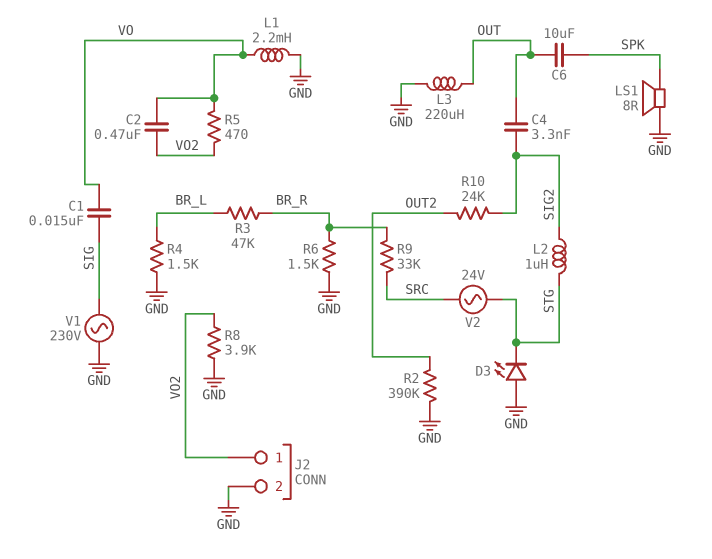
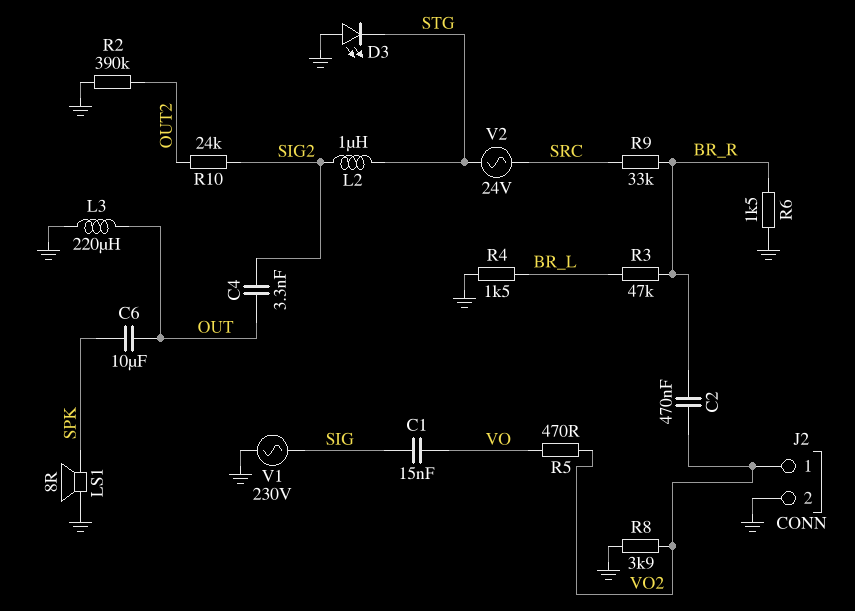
C2: 470nF (VO, VO2) -> 470nF (BR_R, VO2)
L1: 2.2mH (GND, VO) -> none

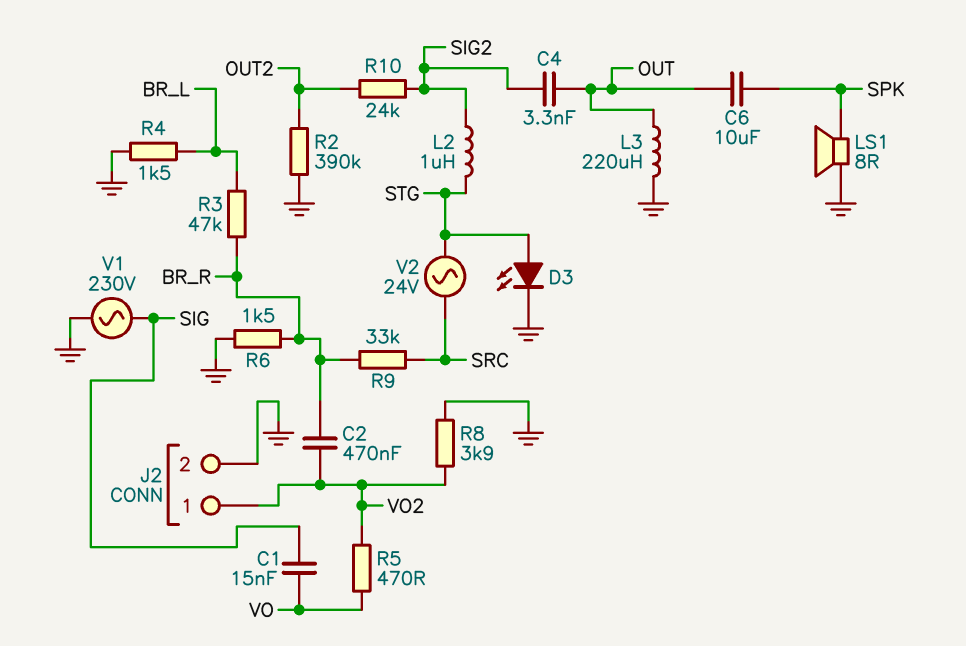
D3: LED (A GND, K STG) -> LED (A STG, K GND)

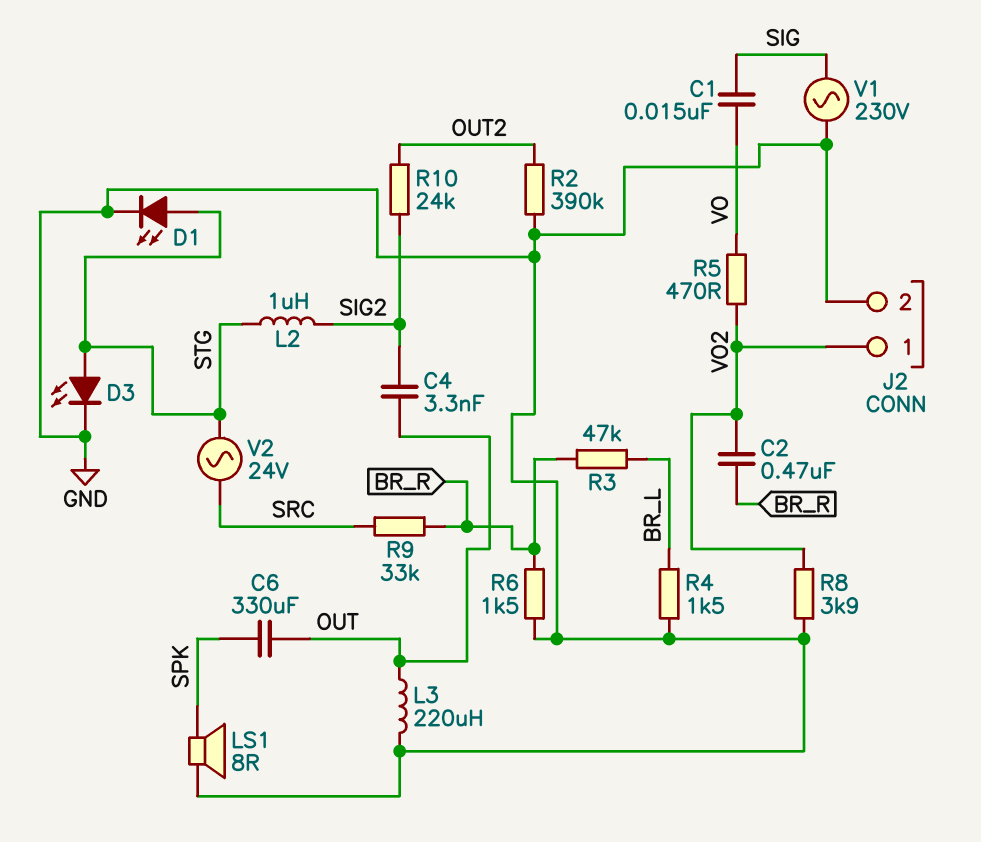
C6: 10uF (OUT, SPK) -> 330uF (OUT, SPK)
D1: none -> LED (A STG, K GND)

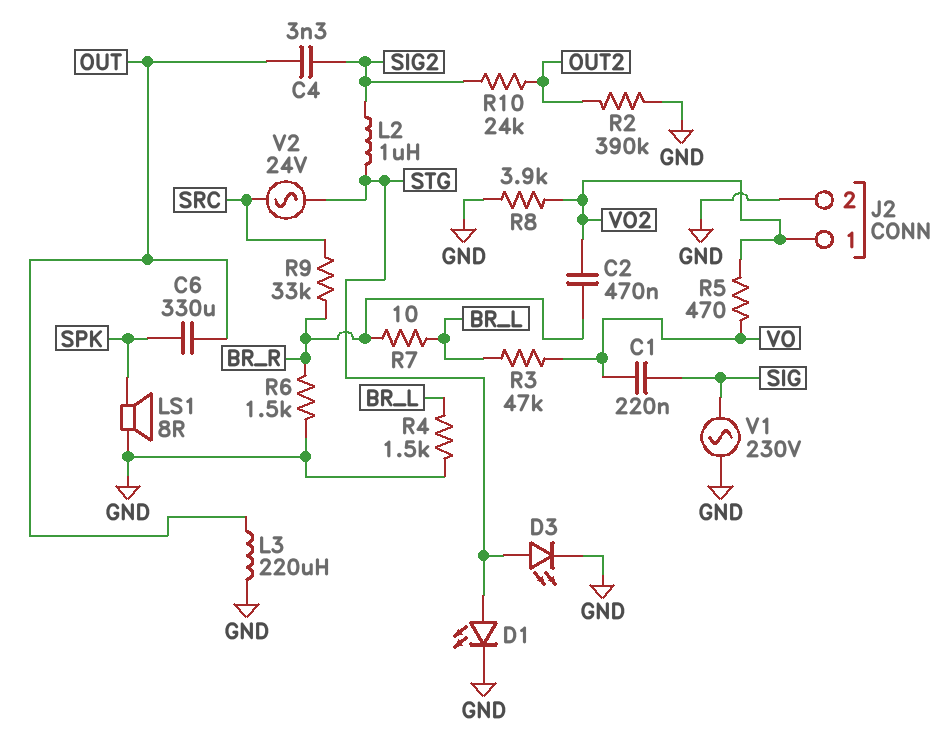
C1: 15nF (SIG, VO) -> 220nF (SIG, VO)
R3: 47k (BR_L, BR_R) -> 47k (BR_L, VO)
R7: none -> 10 (BR_L, BR_R)

